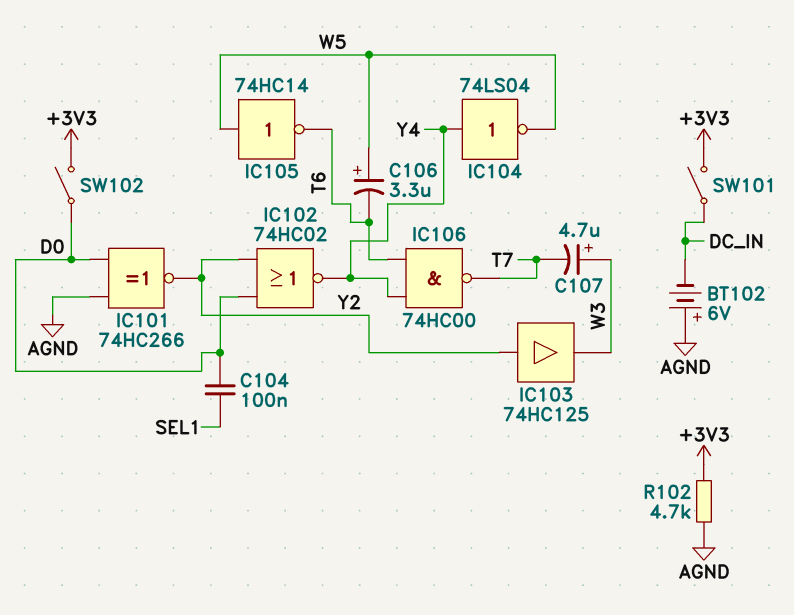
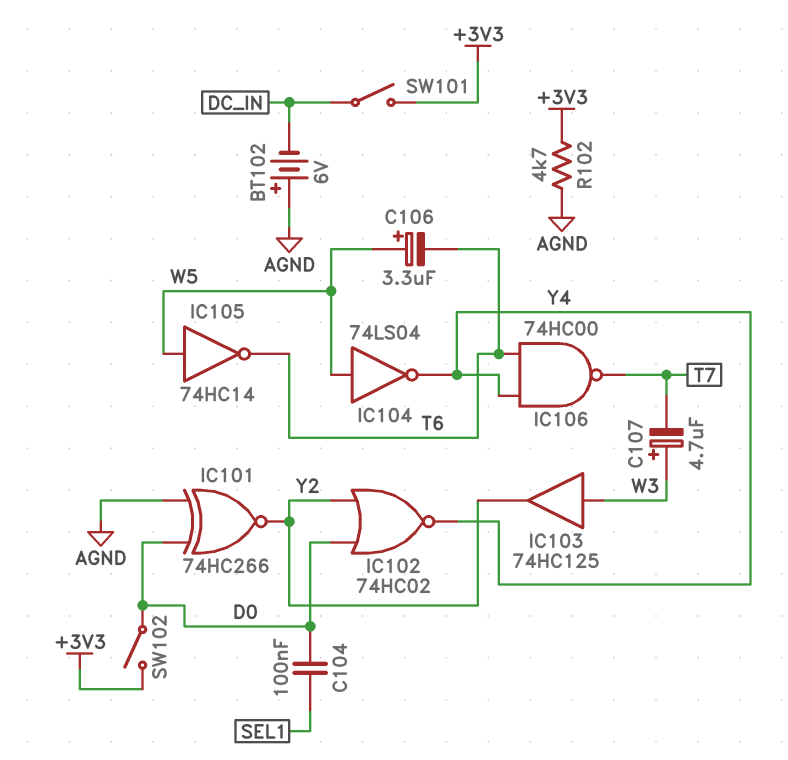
IC103: buffer 74HC125 (in Y2, out W3) -> buffer 74HC125 (in W3, out Y2)
IC104: NOT 74LS04 (in Y4, out W5) -> NOT 74LS04 (in W5, out Y4)

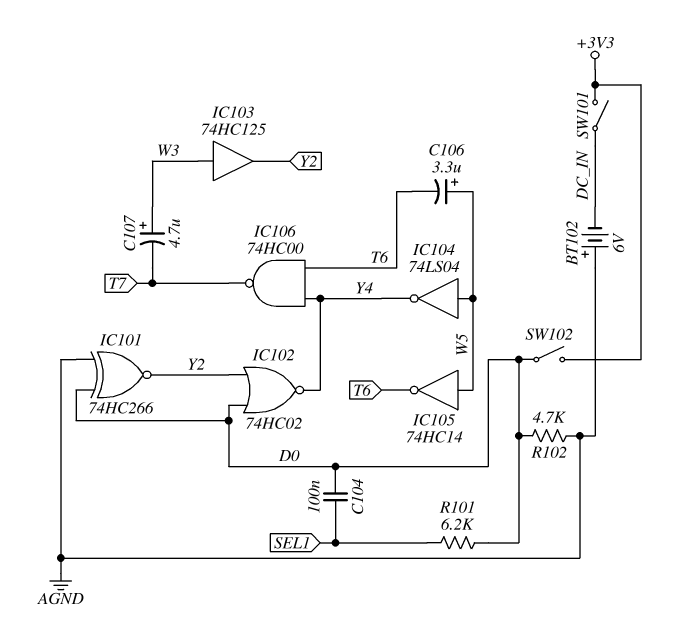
R101: none -> 6.2k (D0, SEL1)
R102: 4.7k (+3V3, AGND) -> 4.7k (AGND, D0)

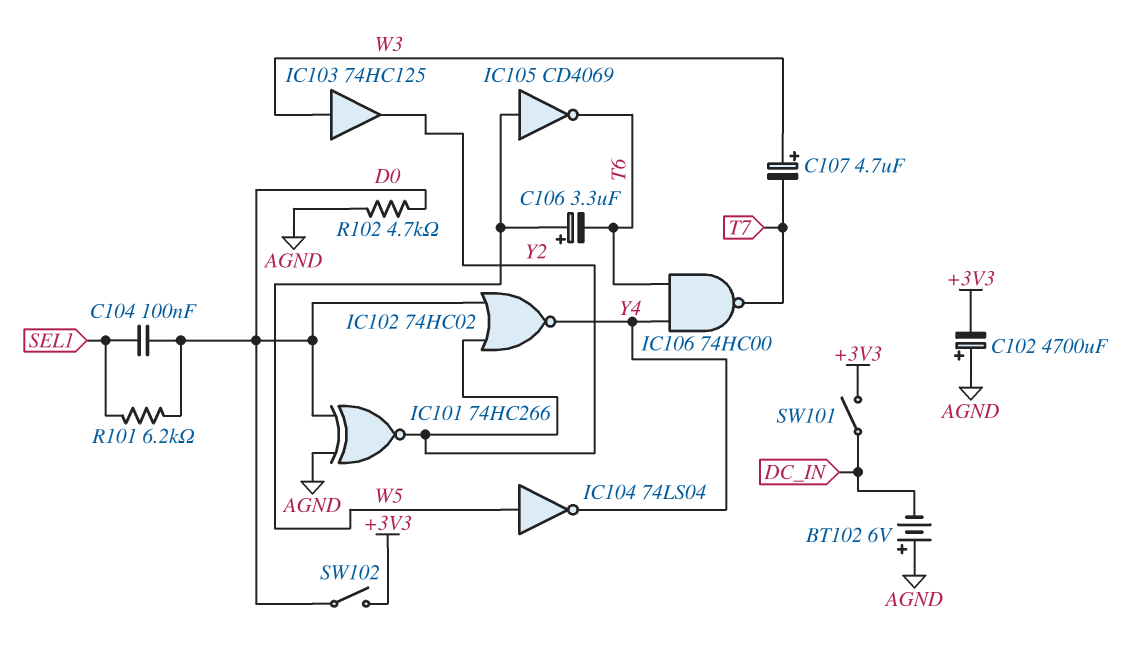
C102: none -> 4700uF (plus AGND, minus +3V3)
IC105: NOT 74HC14 (in W5, out T6) -> NOT CD4069 (in W5, out T6)

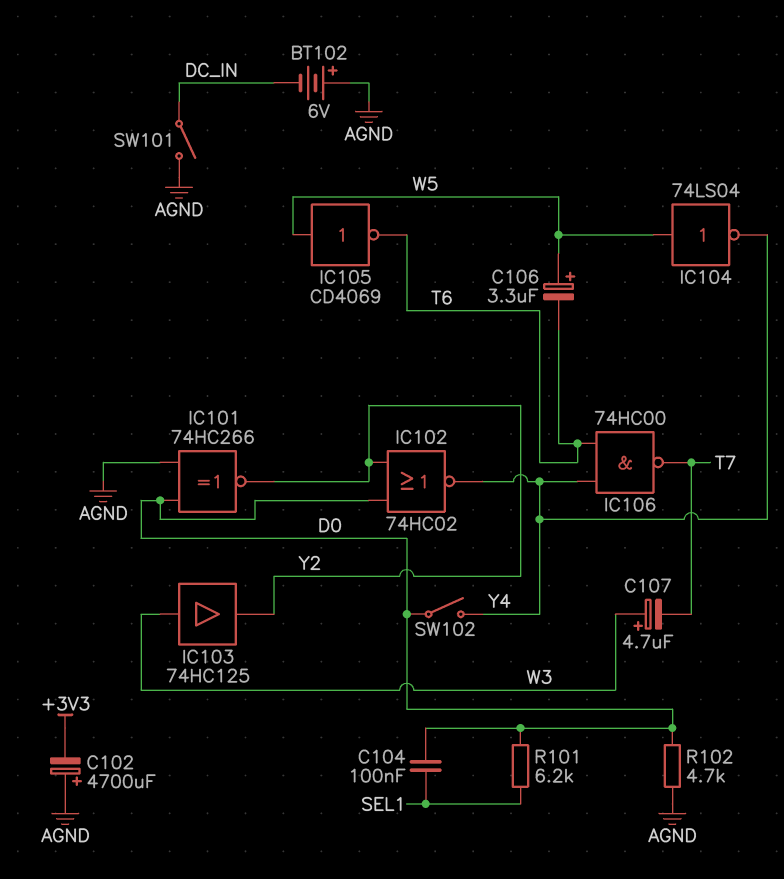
SW101: switch (+3V3, DC_IN) -> switch (AGND, DC_IN)
SW102: switch (+3V3, D0) -> switch (D0, Y4)

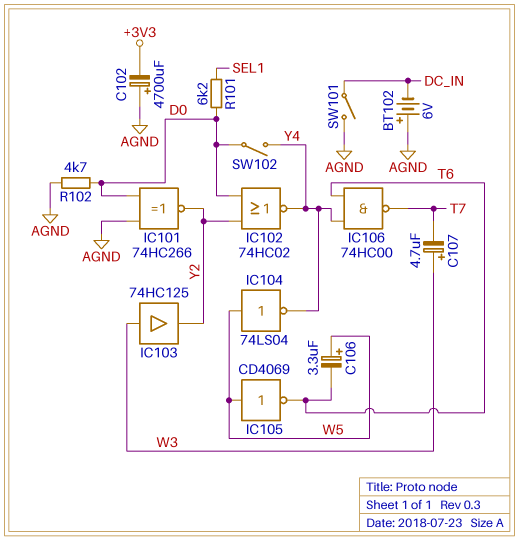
C104: 100nF (D0, SEL1) -> none

